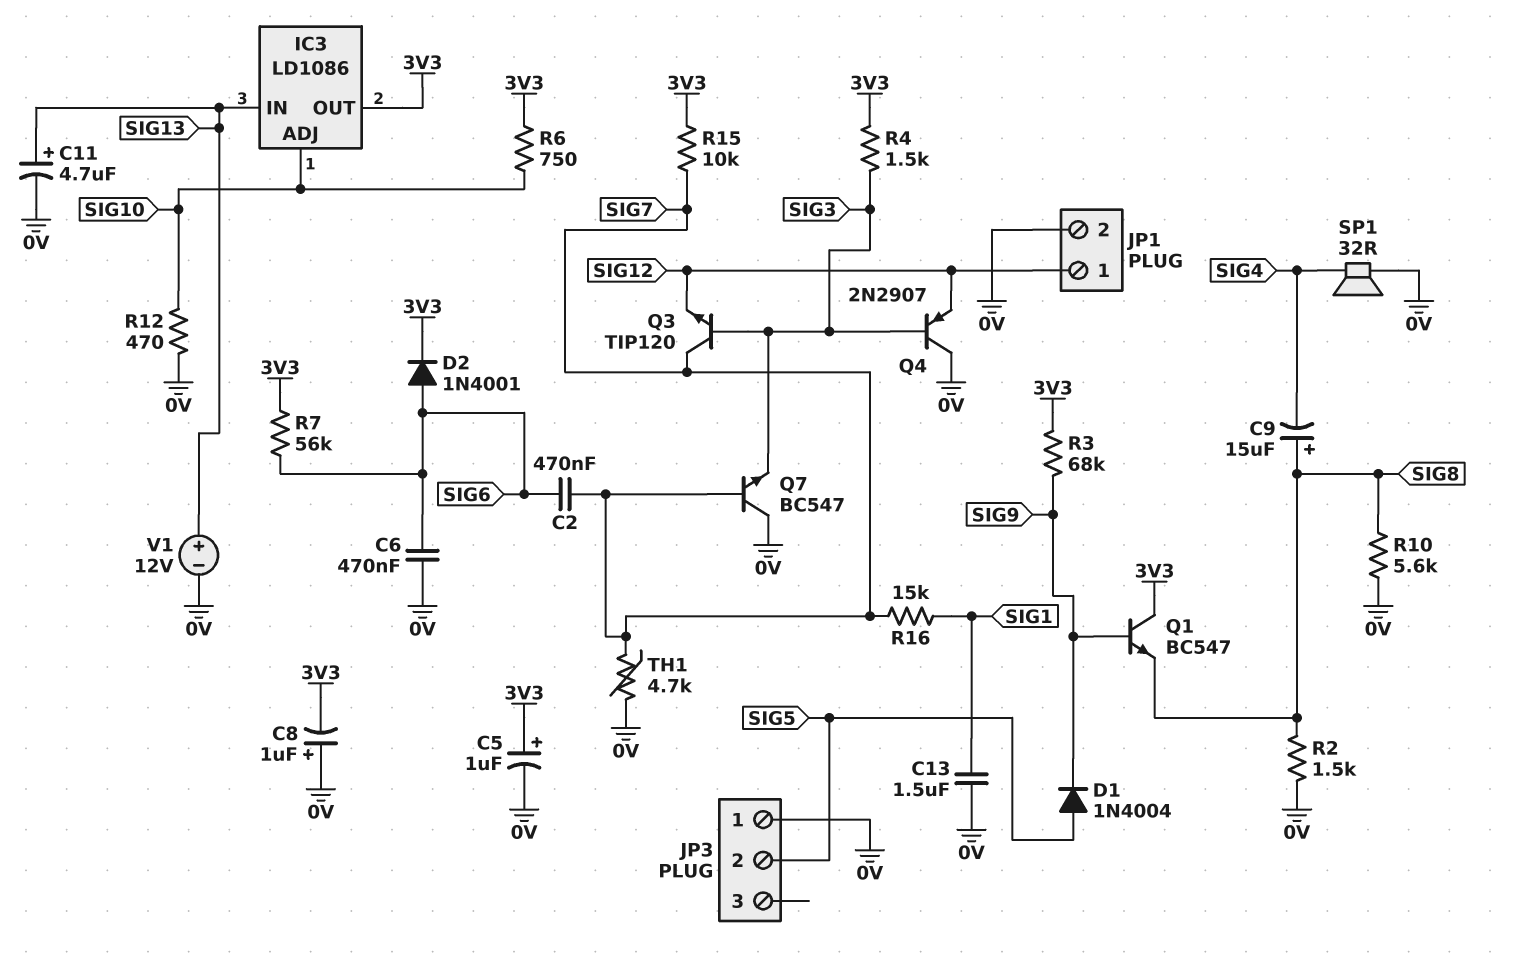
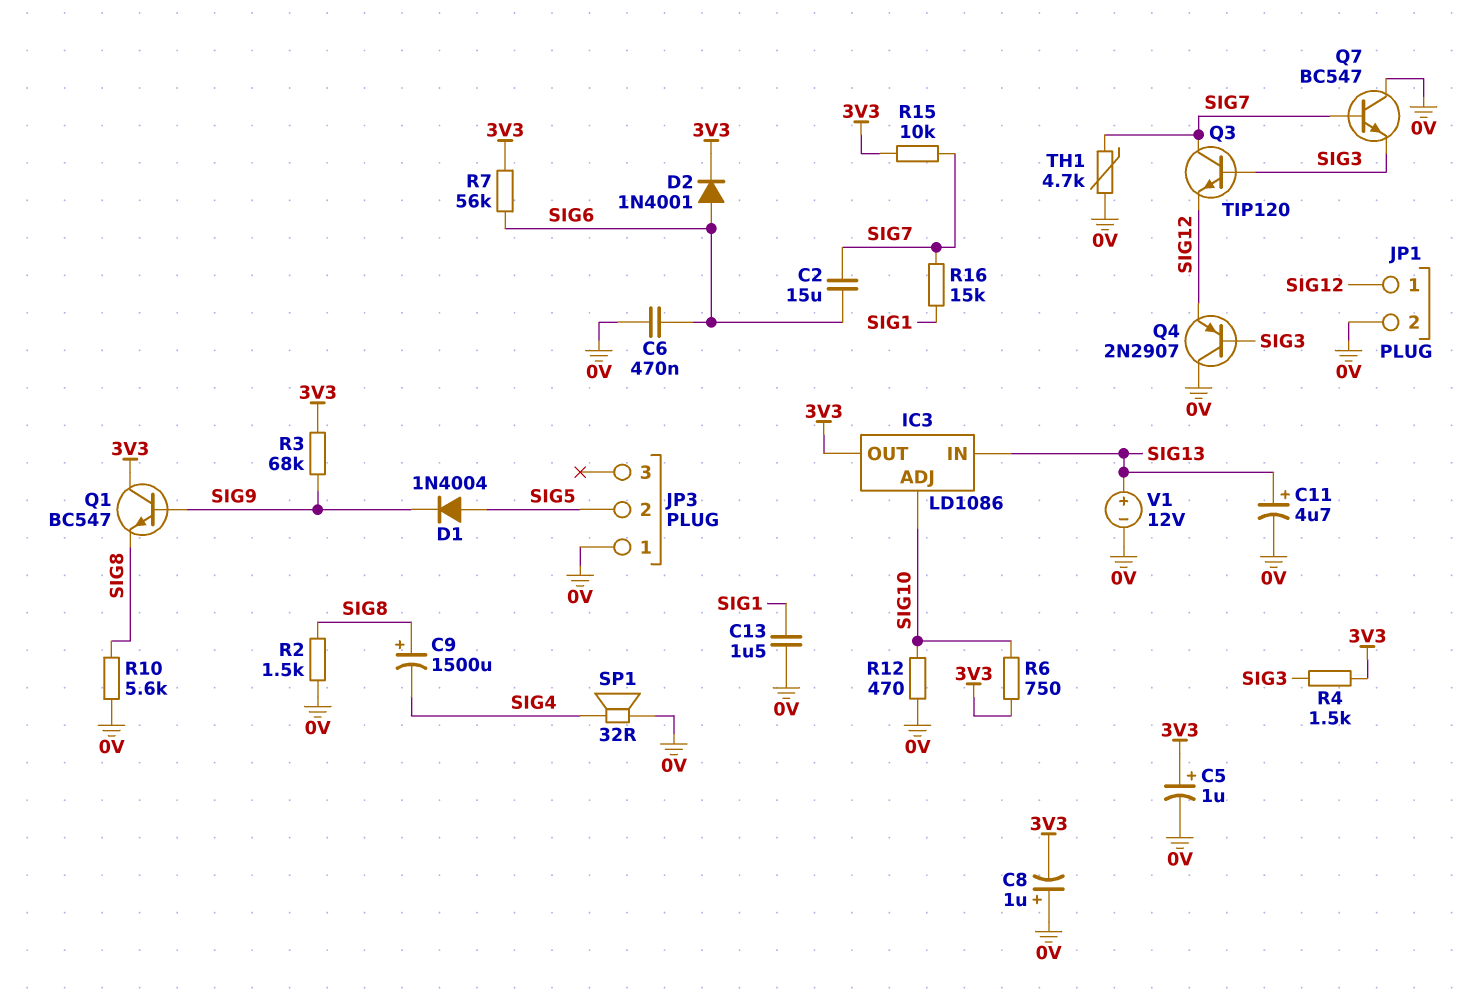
C2: 470nF (SIG6, SIG7) -> 15uF (SIG6, SIG7)
C9: 15uF (plus SIG8, minus SIG4) -> 1500uF (plus SIG8, minus SIG4)

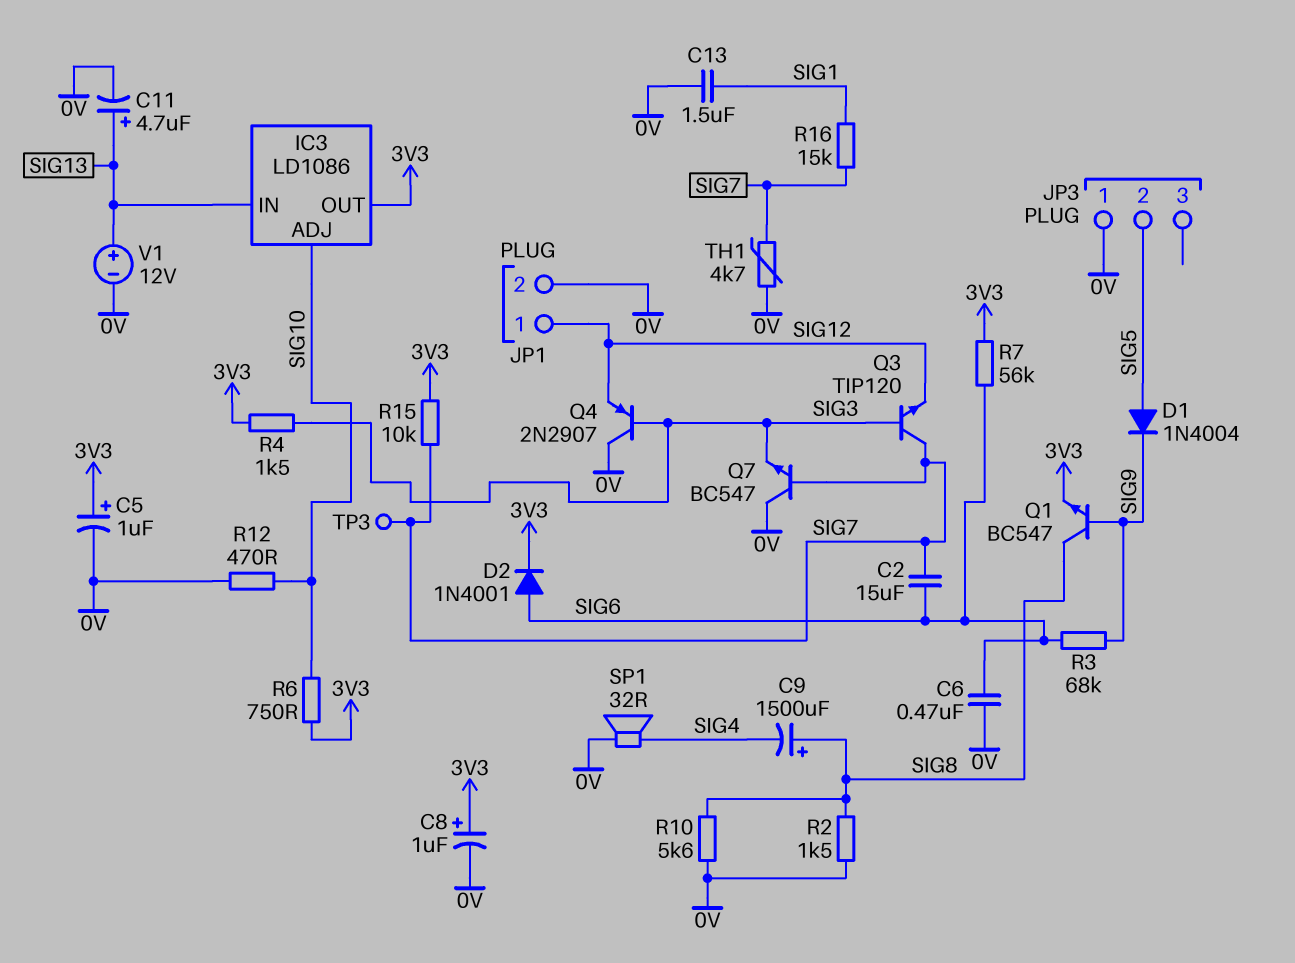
C8: 1uF (plus 0V, minus 3V3) -> 1uF (plus 3V3, minus 0V)
Q1: NPN BC547 (B SIG9, C 3V3, E SIG8) -> NPN BC547 (B SIG9, C SIG8, E 3V3)
R3: 68k (3V3, SIG9) -> 68k (SIG6, SIG9)
TP3: none -> test point (SIG7)

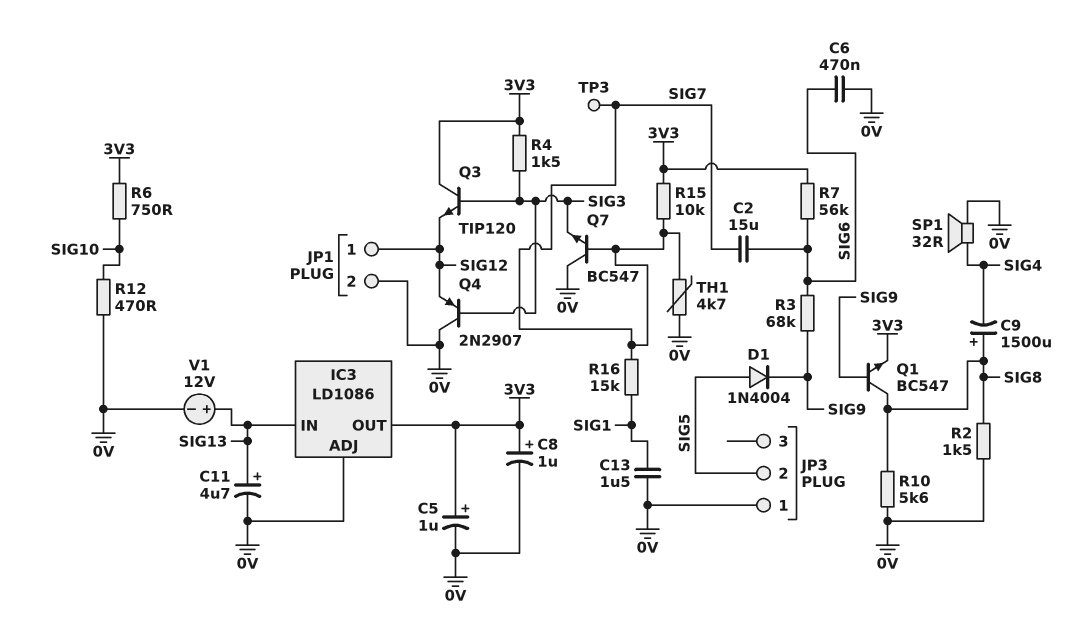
D2: diode 1N4001 (A SIG6, K 3V3) -> none
IC3 pin ADJ: SIG10 -> 0V
Q3: NPN TIP120 (B SIG3, C SIG7, E SIG12) -> NPN TIP120 (B SIG3, C 3V3, E SIG12)

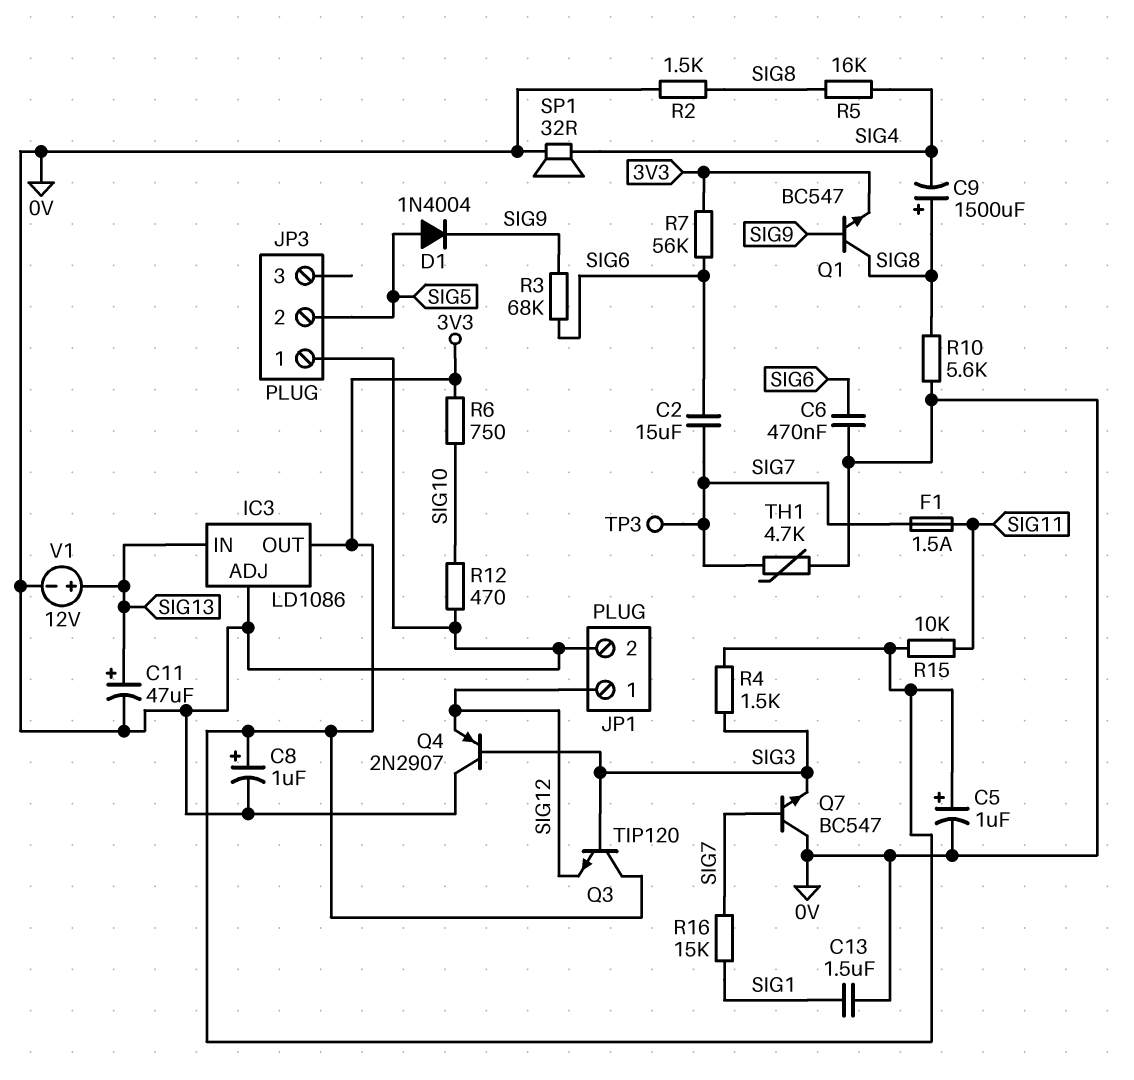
C11: 4.7uF (plus SIG13, minus 0V) -> 47uF (plus SIG13, minus 0V)
F1: none -> 1.5A (SIG7, SIG11)
R5: none -> 16k (SIG4, SIG8)
R15: 10k (3V3, SIG7) -> 10k (3V3, SIG11)

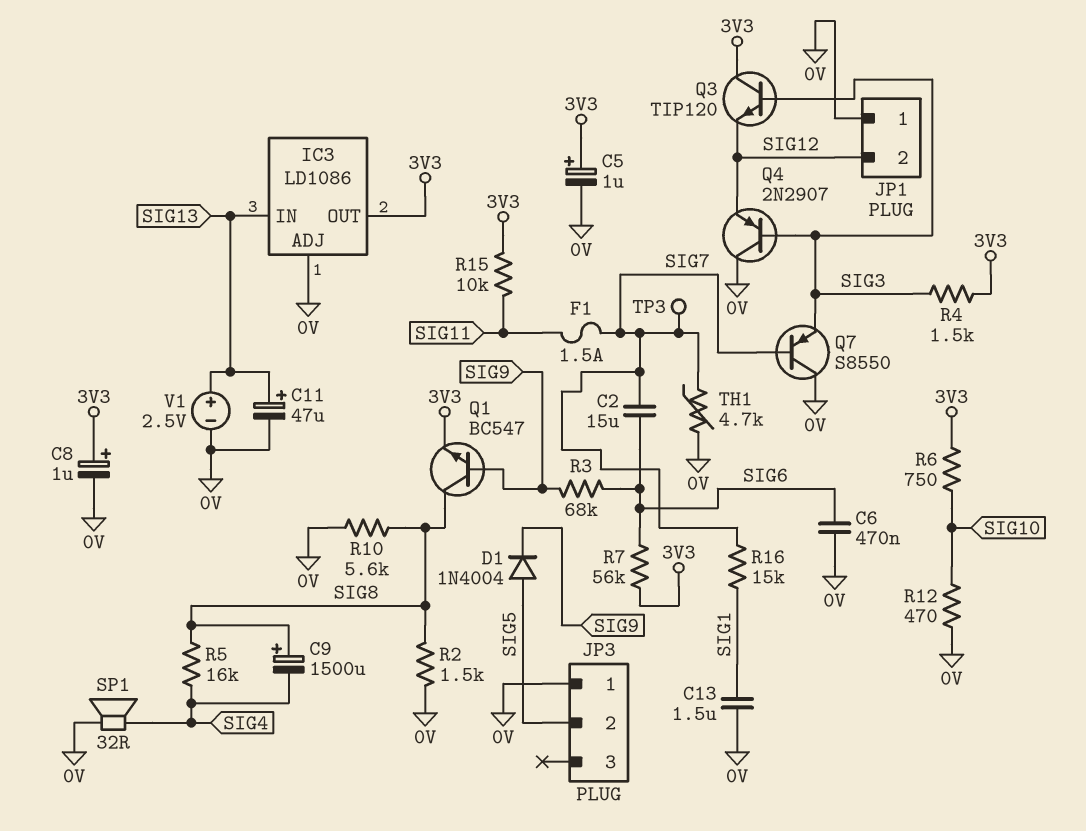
JP1 pin 1: SIG12 -> 0V
JP1 pin 2: 0V -> SIG12
Q7: NPN BC547 (B SIG7, C 0V, E SIG3) -> PNP S8550 (B SIG7, C 0V, E SIG3)
V1: 12V (plus SIG13, minus 0V) -> 2.5V (plus SIG13, minus 0V)

